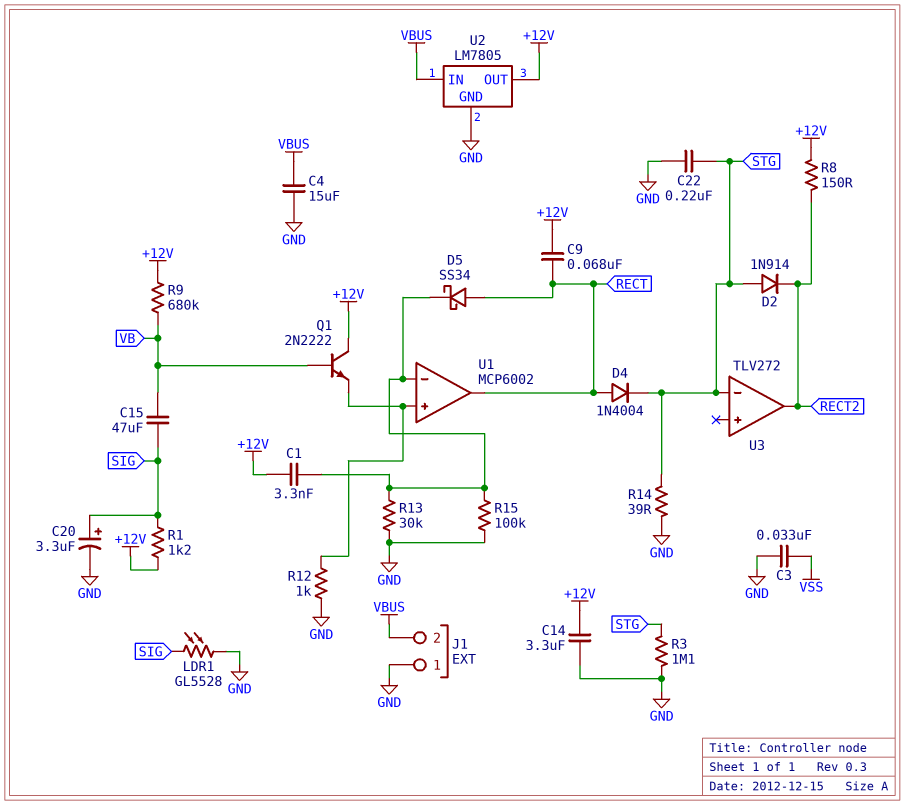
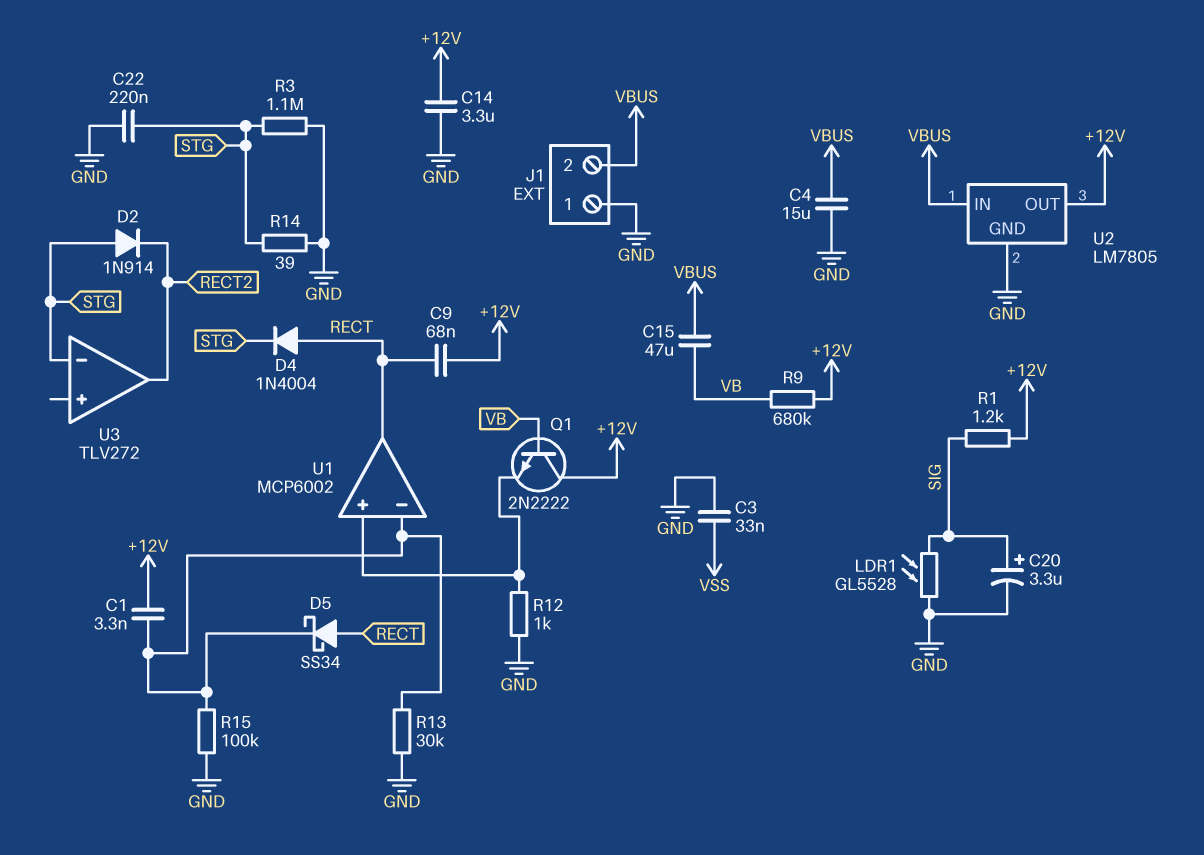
C15: 47uF (SIG, VB) -> 47uF (VB, VBUS)
R8: 150 (+12V, RECT2) -> none

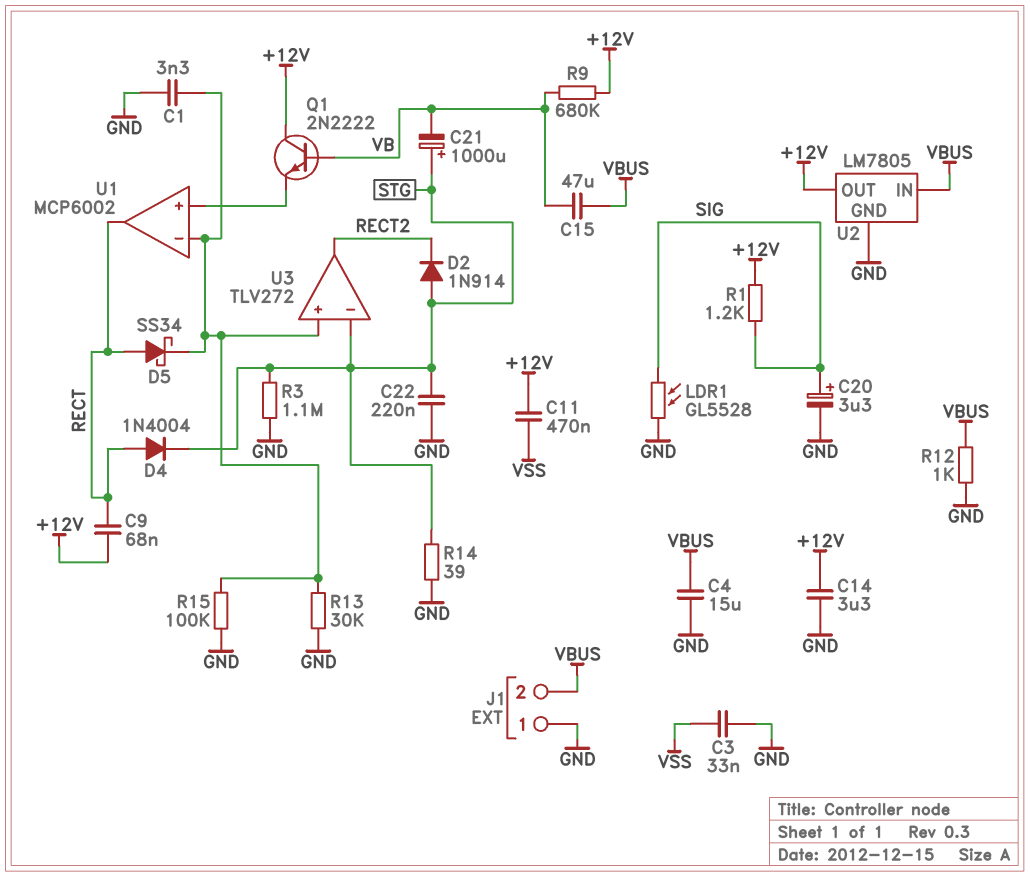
C1: 3.3nF (+12V, U1/in-) -> 3.3nF (GND, U1/in-)
C11: none -> 470nF (+12V, VSS)
C21: none -> 1000uF (plus STG, minus VB)
R12: 1k (GND, U1/in+) -> 1k (GND, VBUS)
U3 pin in+: none -> U1/in-

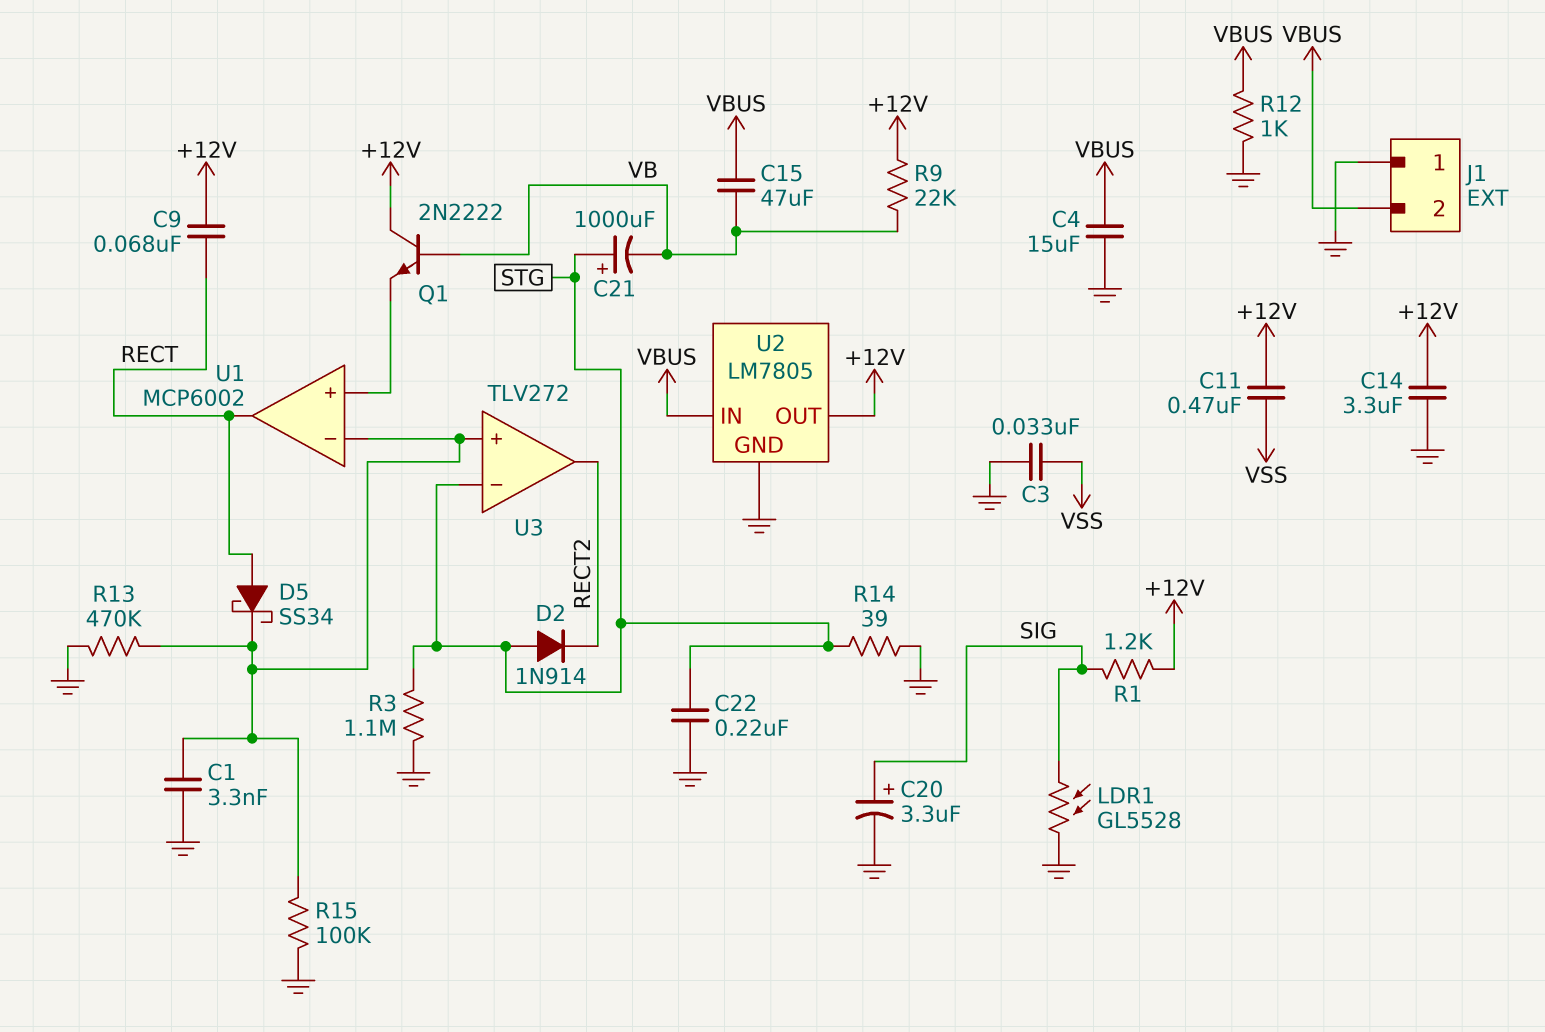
D4: diode 1N4004 (A RECT, K STG) -> none
R9: 680k (+12V, VB) -> 22k (+12V, VB)
R13: 30k (GND, U1/in-) -> 470k (GND, U1/in-)

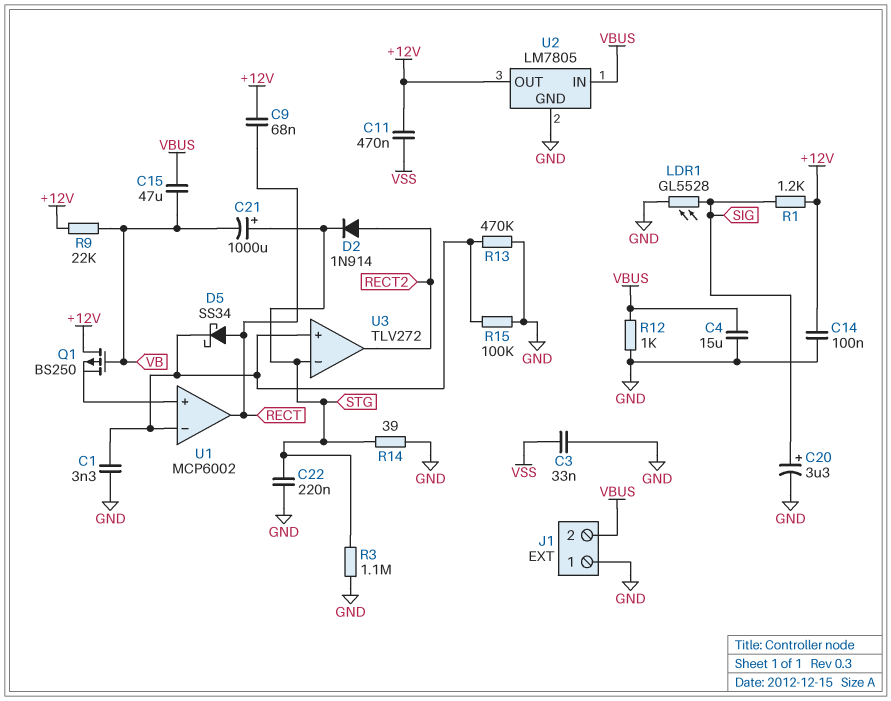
C14: 3.3uF (+12V, GND) -> 100nF (+12V, GND)
D2: diode 1N914 (A STG, K RECT2) -> diode 1N914 (A RECT2, K STG)
Q1: NPN 2N2222 (B VB, C +12V, E U1/in+) -> PMOS BS250 (G VB, D +12V, S U1/in+)

